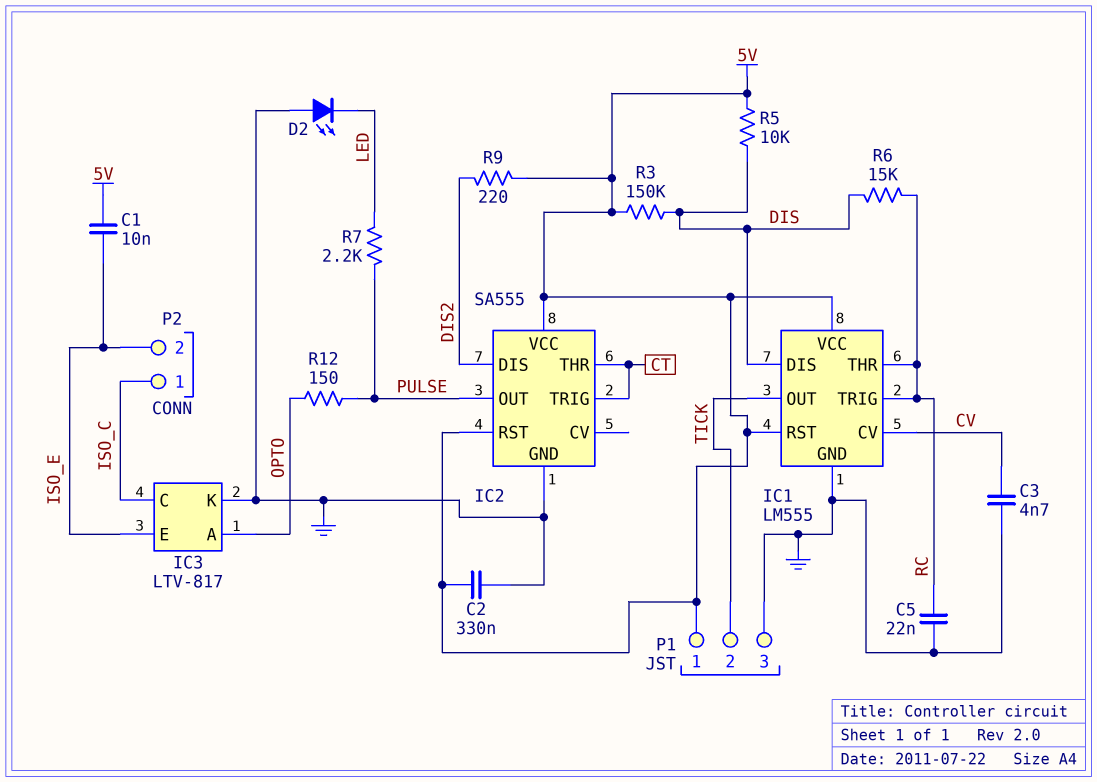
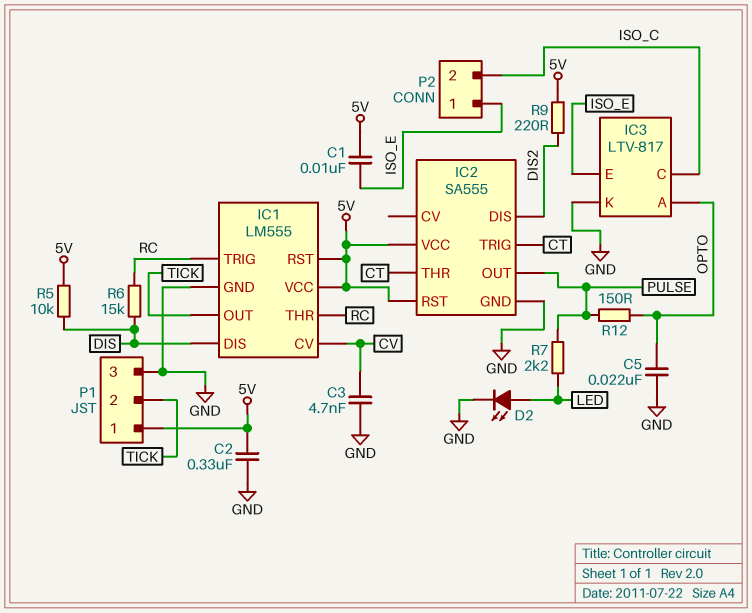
C5: 22nF (GND, RC) -> 22nF (GND, OPTO)
D2: LED (A GND, K LED) -> LED (A LED, K GND)
P2 pin 1: ISO_C -> ISO_E
P2 pin 2: ISO_E -> ISO_C
R3: 150k (5V, DIS) -> none

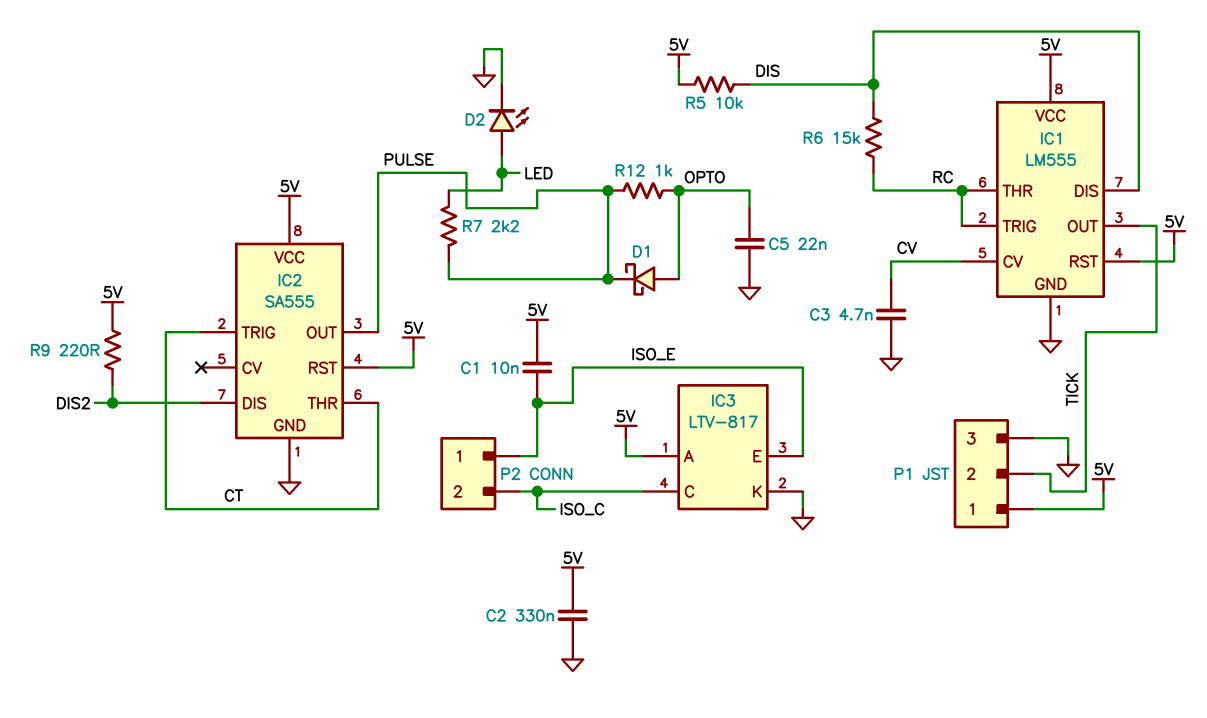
D1: none -> schottky (A OPTO, K PULSE)
IC3 pin A: OPTO -> 5V
R12: 150 (OPTO, PULSE) -> 1k (OPTO, PULSE)

